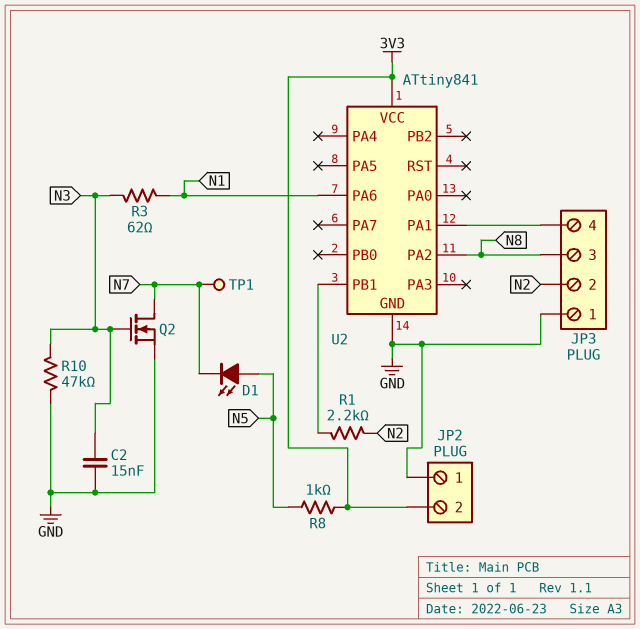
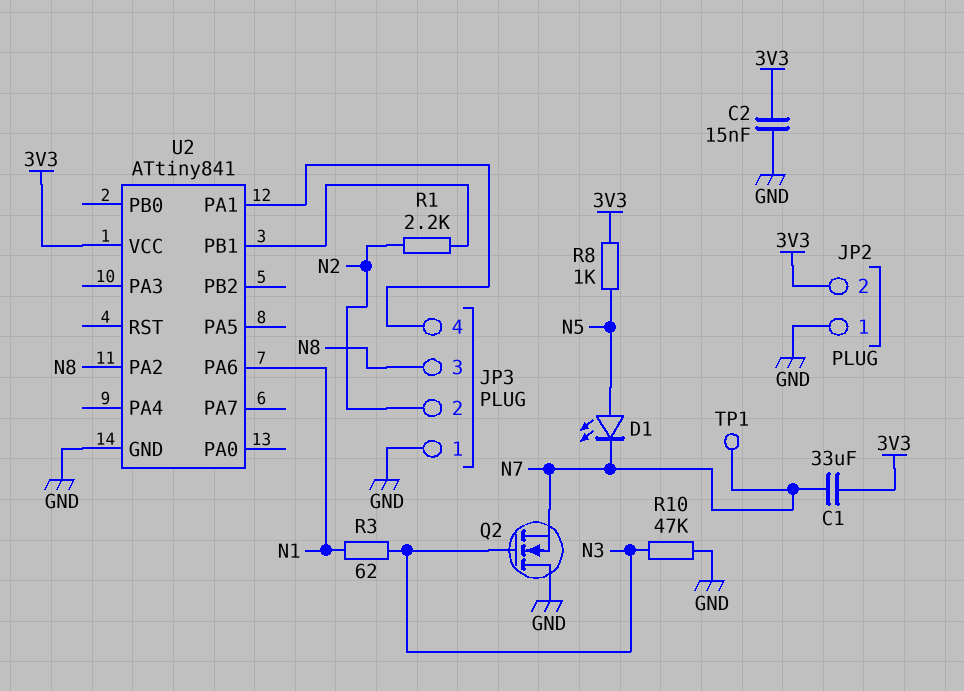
C1: none -> 33uF (3V3, N7)
C2: 15nF (GND, N3) -> 15nF (3V3, GND)
Q2: NMOS (G N3, D N7, S GND) -> NMOS (G N3, D GND, S N7)

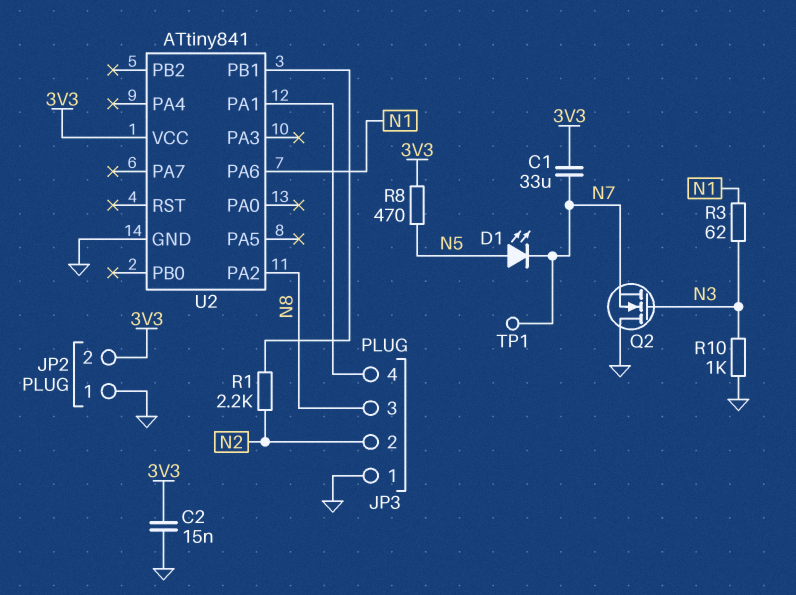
R8: 1k (3V3, N5) -> 470 (3V3, N5)
R10: 47k (GND, N3) -> 1k (GND, N3)

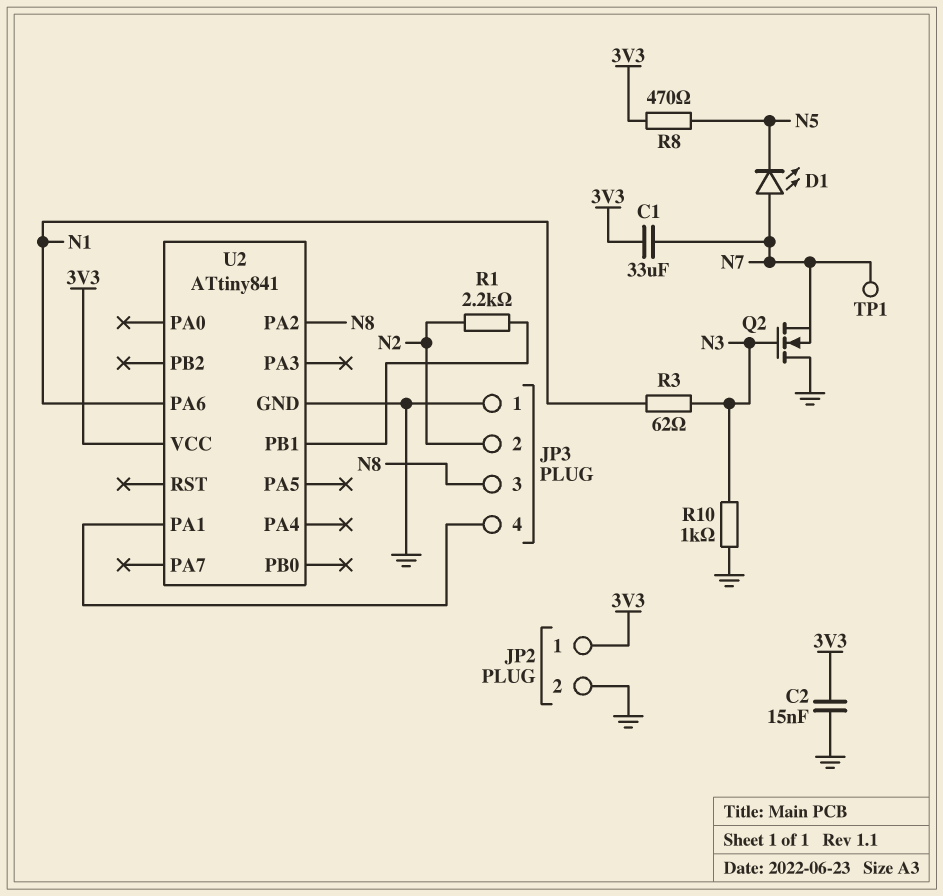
D1: LED (A N5, K N7) -> LED (A N7, K N5)
JP2 pin 1: GND -> 3V3
JP2 pin 2: 3V3 -> GND

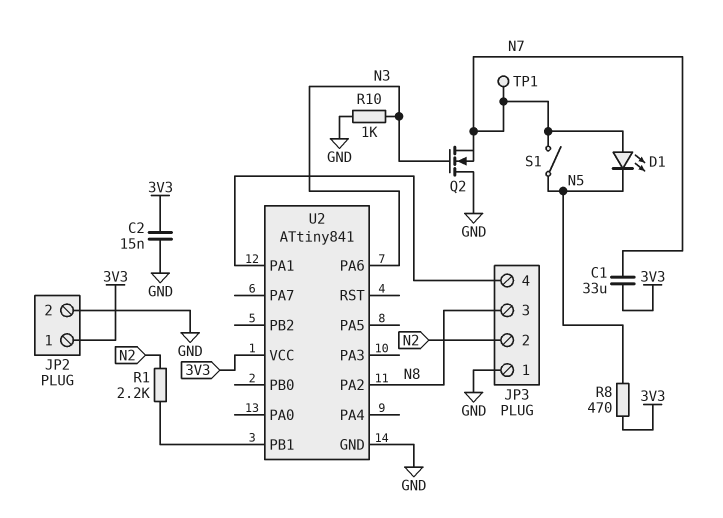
R3: 62 (N1, N3) -> none
S1: none -> switch (N5, N7)
U2 pin PA6: N1 -> N3

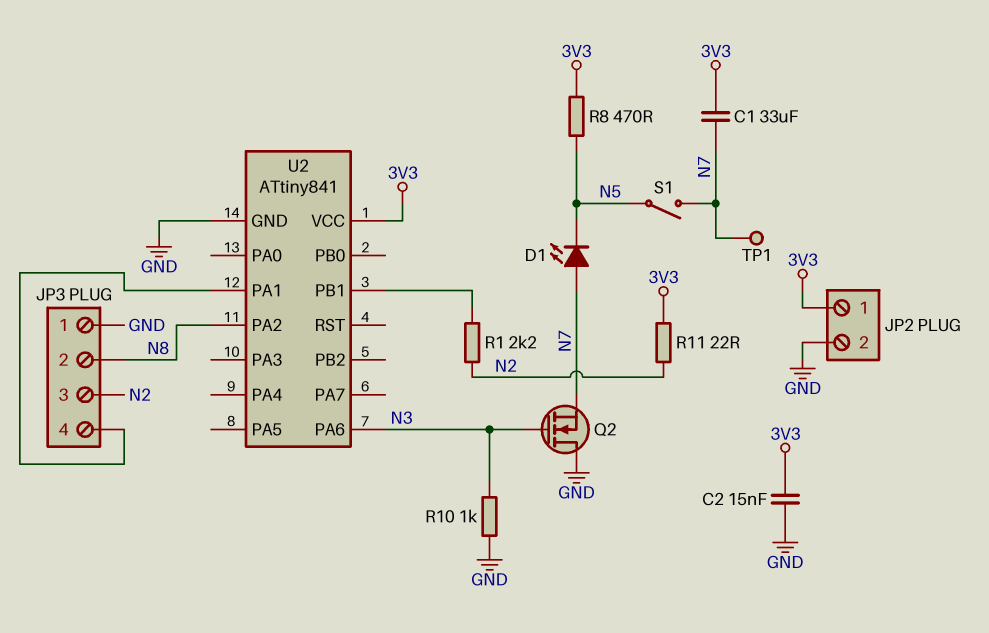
JP3 pin 2: N2 -> N8
JP3 pin 3: N8 -> N2
R11: none -> 22 (3V3, N2)

